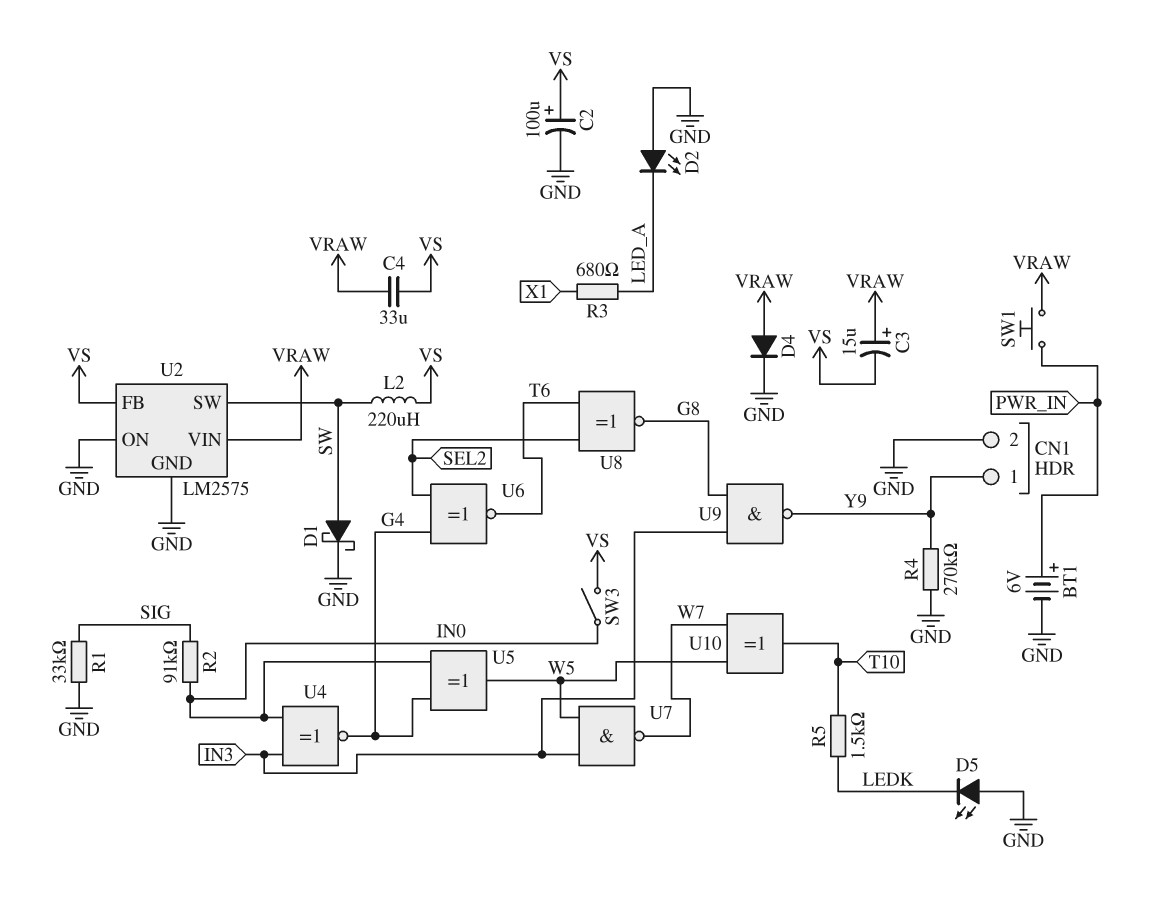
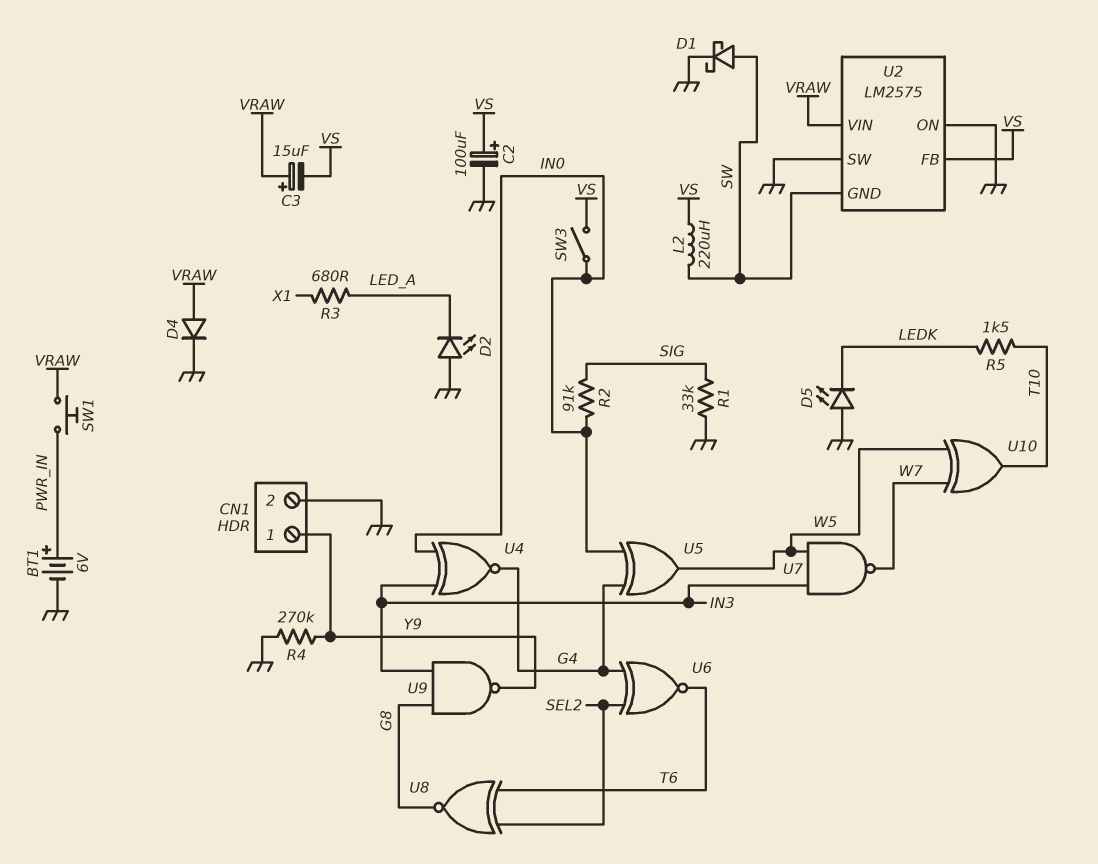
C4: 33uF (VRAW, VS) -> none
U2 pin GND: GND -> SW
U2 pin SW: SW -> GND

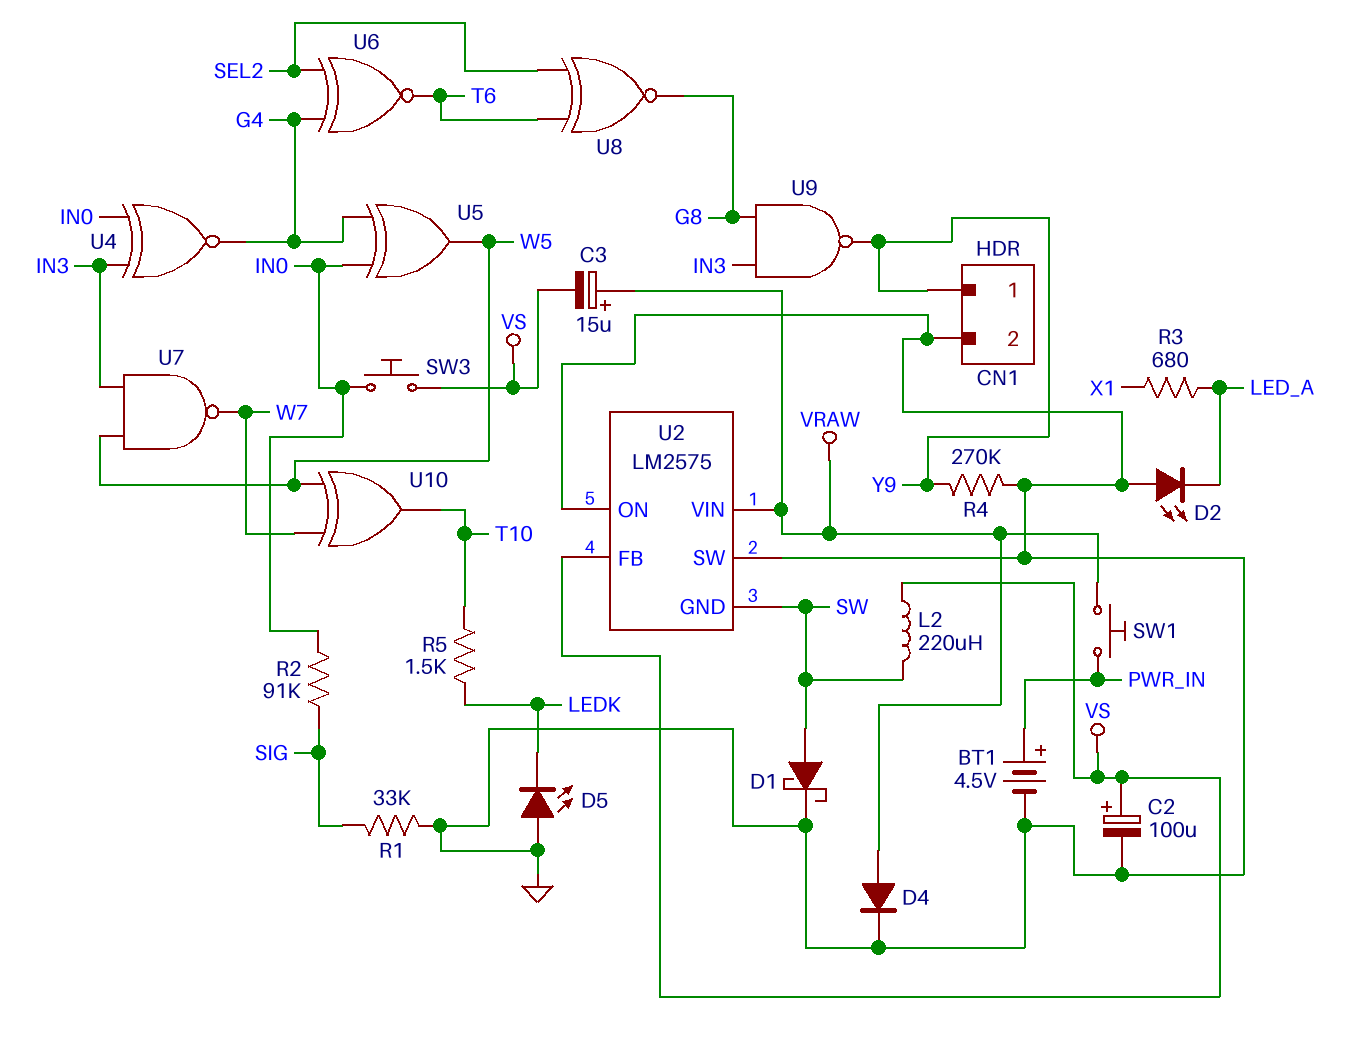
BT1: 6V (plus PWR_IN, minus GND) -> 4.5V (plus PWR_IN, minus GND)
SW3: switch (IN0, VS) -> button (IN0, VS)

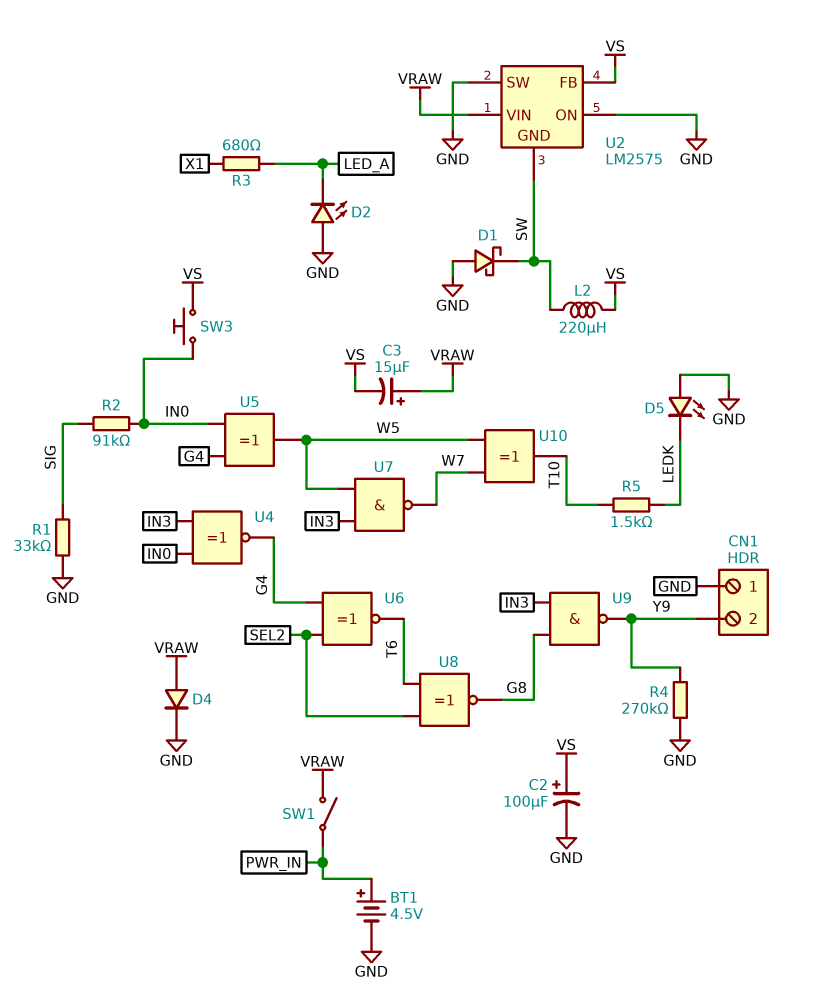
CN1 pin 1: Y9 -> GND
CN1 pin 2: GND -> Y9
D1: schottky (A SW, K GND) -> schottky (A GND, K SW)
SW1: button (PWR_IN, VRAW) -> switch (PWR_IN, VRAW)

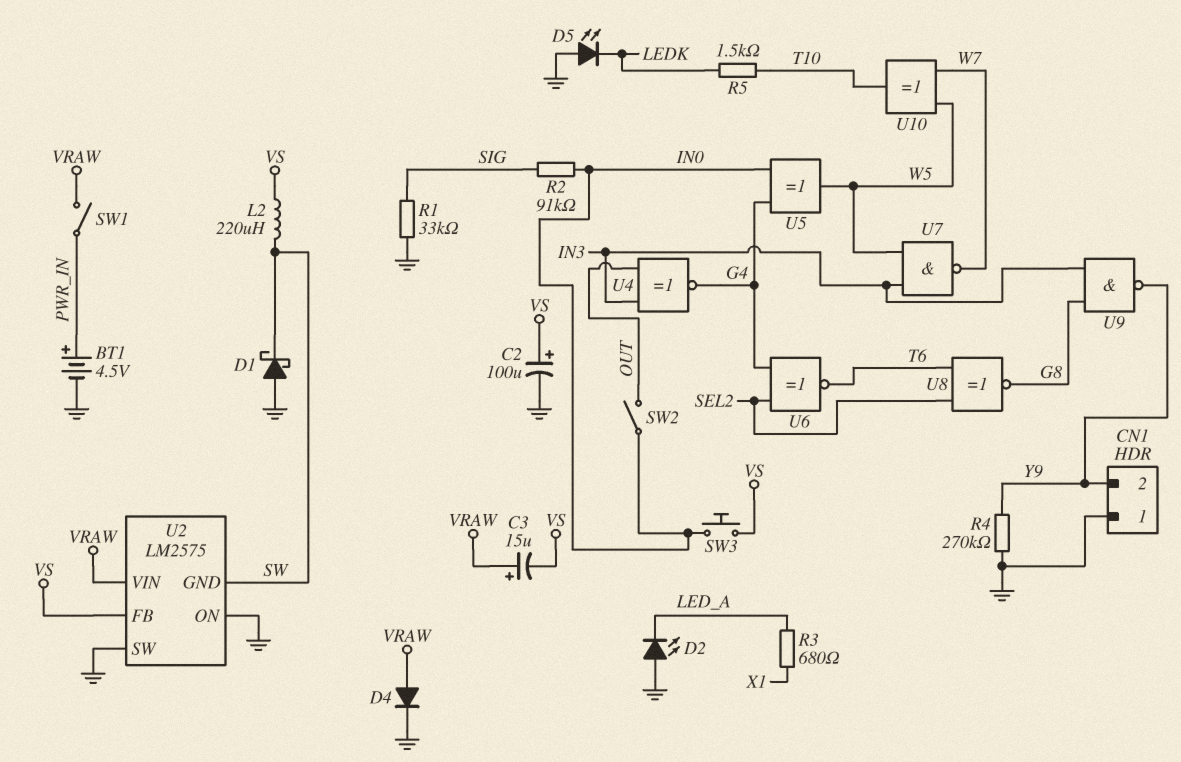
SW2: none -> switch (IN0, OUT)
U4: XNOR (in IN0, in IN3, out G4) -> XNOR (in IN3, in OUT, out G4)

